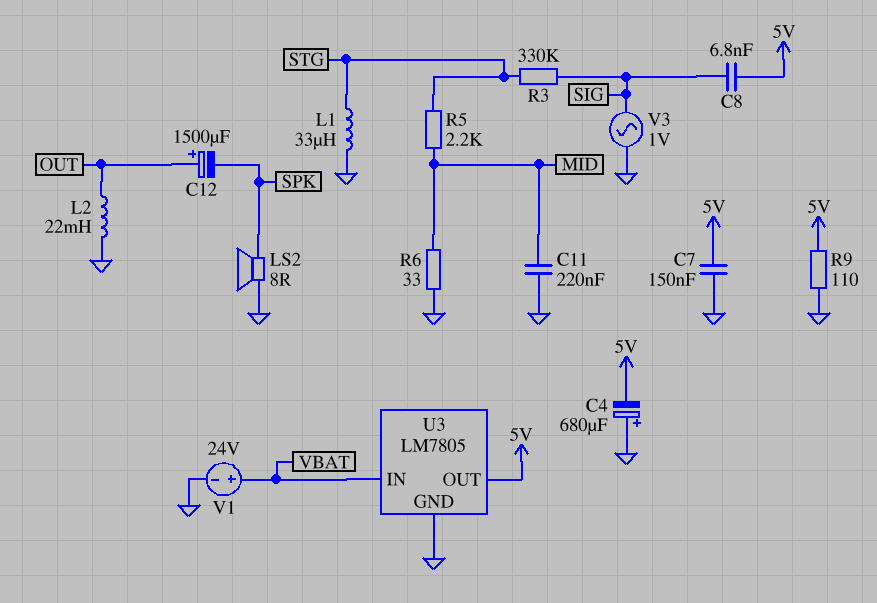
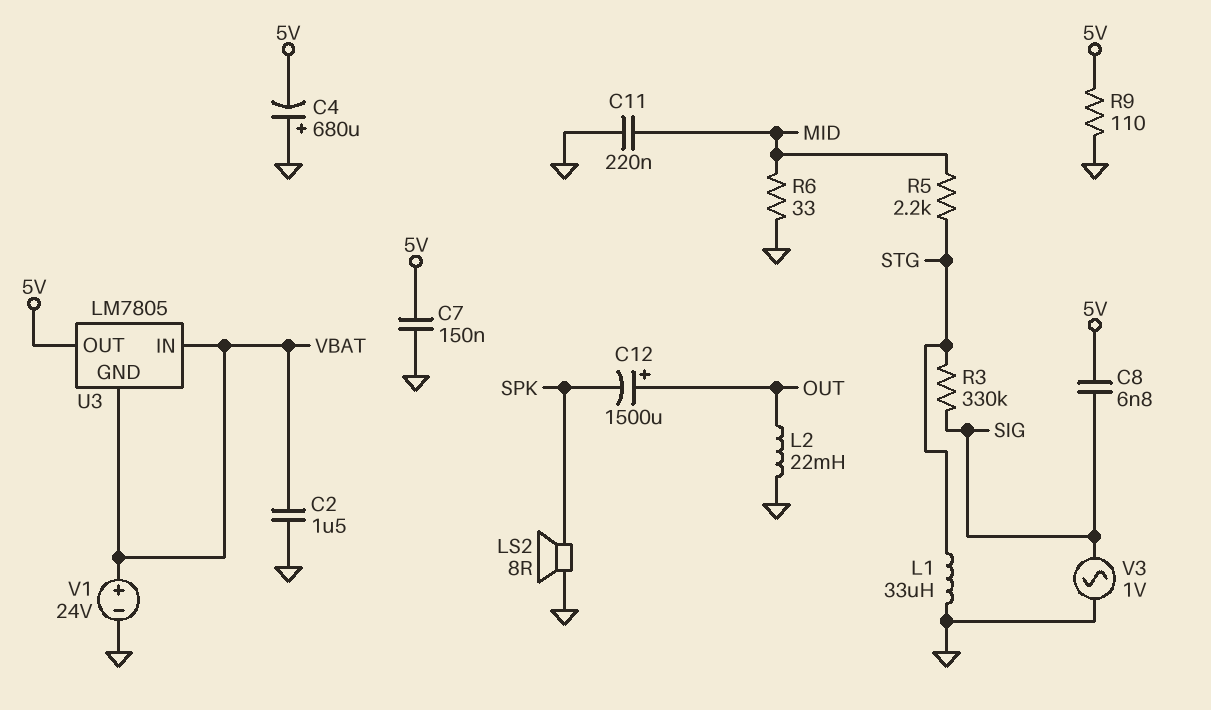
C2: none -> 1.5uF (GND, VBAT)
U3 pin GND: GND -> VBAT

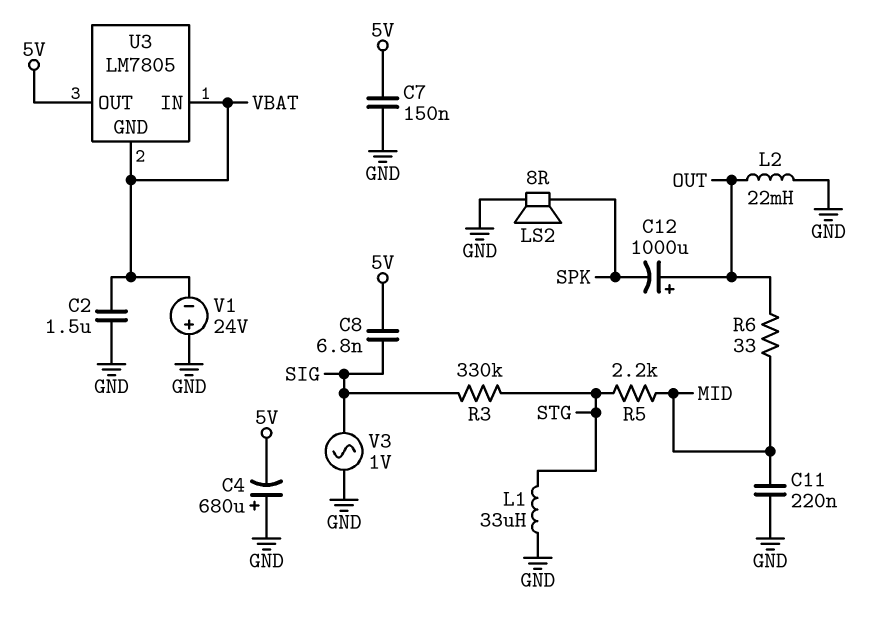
C12: 1500uF (plus OUT, minus SPK) -> 1000uF (plus OUT, minus SPK)
R6: 33 (GND, MID) -> 33 (MID, OUT)
R9: 110 (5V, GND) -> none
V1: 24V (plus VBAT, minus GND) -> 24V (plus GND, minus VBAT)

